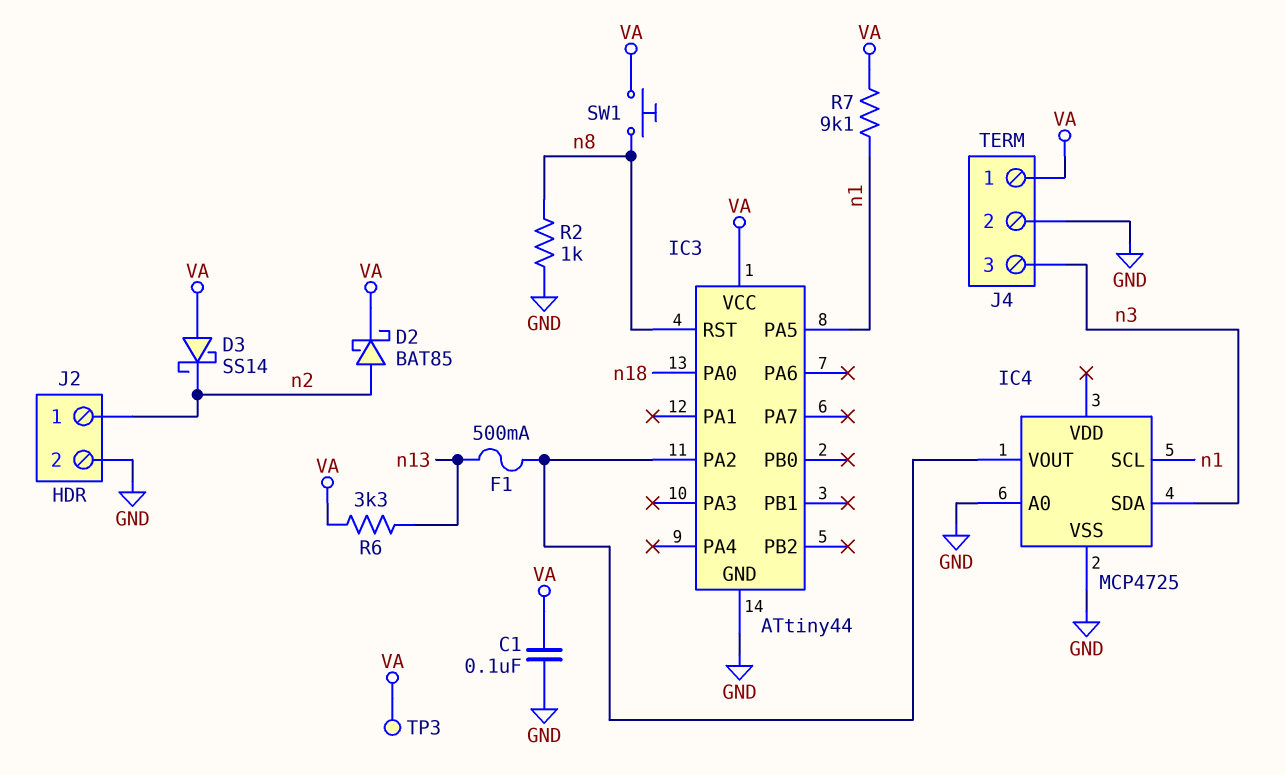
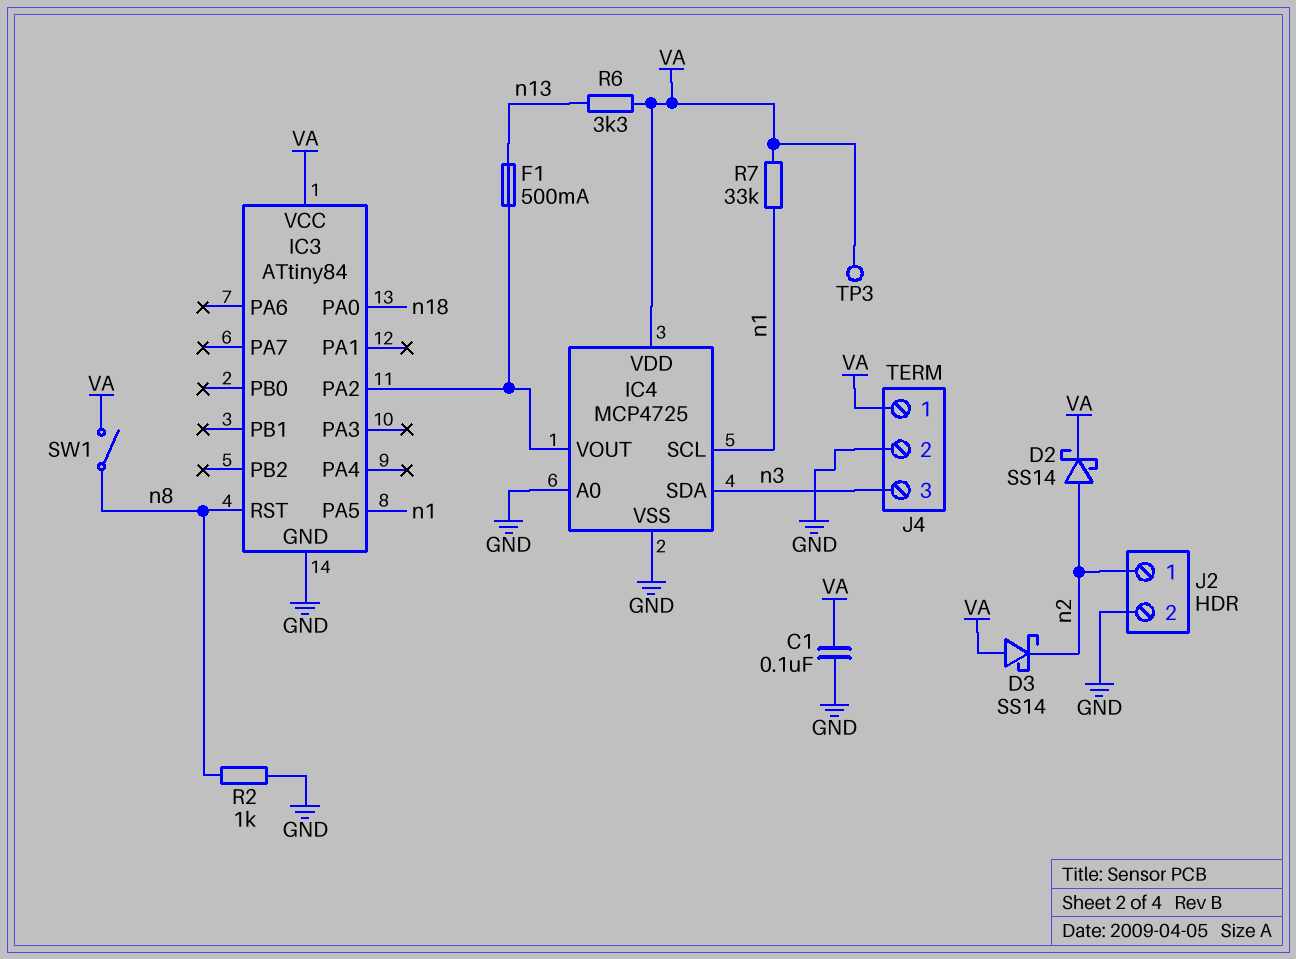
D2: schottky BAT85 (A n2, K VA) -> schottky SS14 (A n2, K VA)
IC3: ATtiny44 -> ATtiny84
IC4 pin VDD: none -> VA
R7: 9.1k (VA, n1) -> 33k (VA, n1)
SW1: button (VA, n8) -> switch (VA, n8)

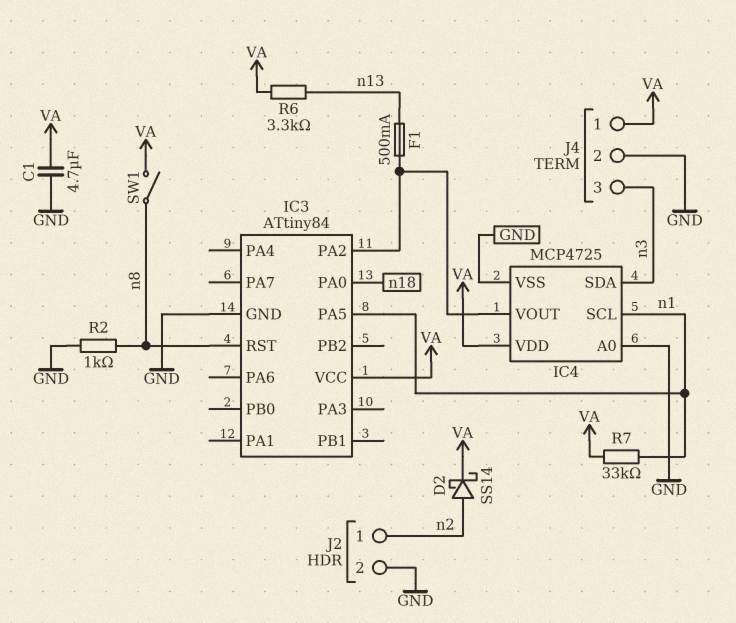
C1: 100nF (GND, VA) -> 4.7uF (GND, VA)
D3: schottky SS14 (A VA, K n2) -> none
TP3: test point (VA) -> none

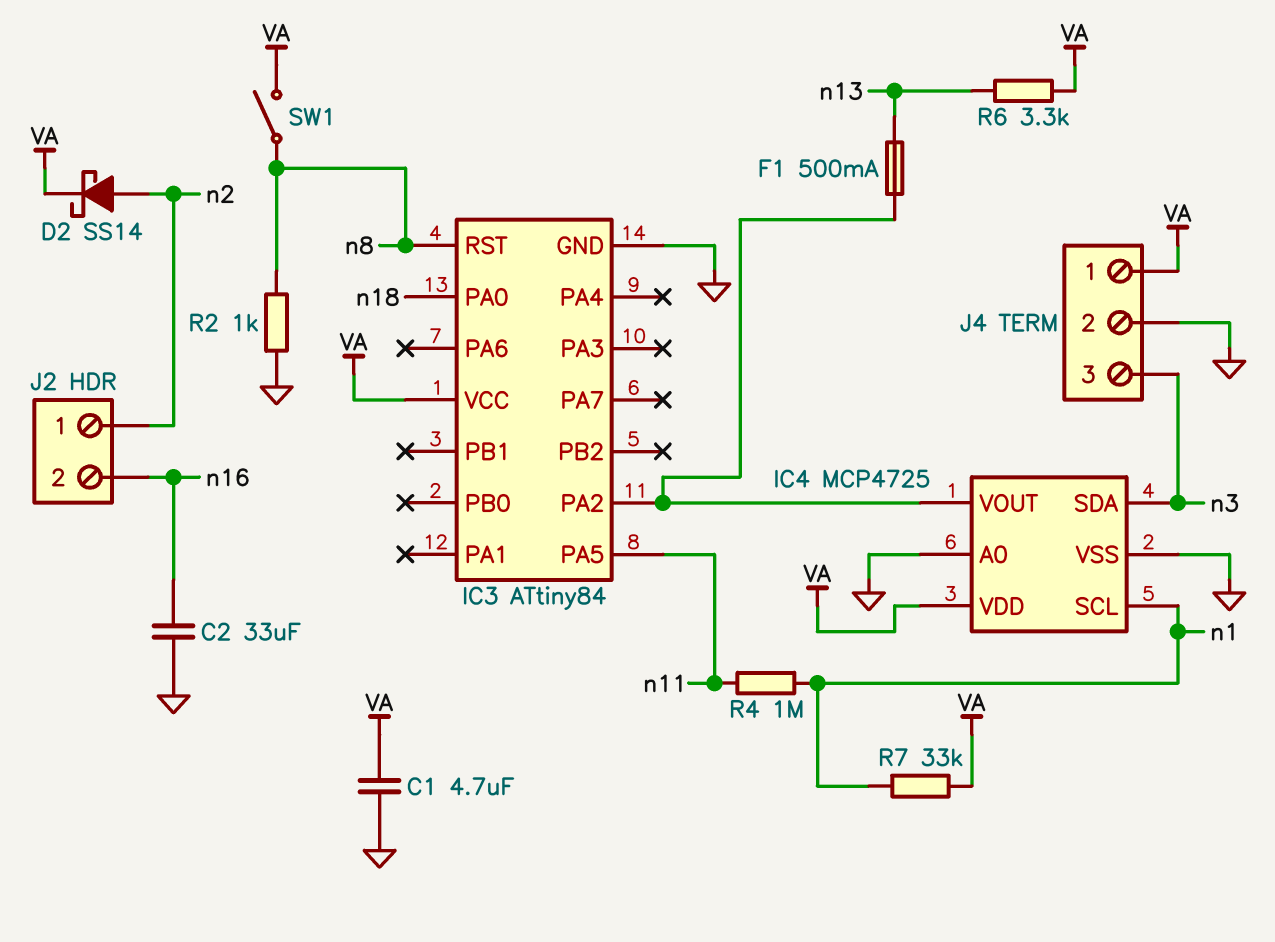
C2: none -> 33uF (GND, n16)
IC3 pin PA5: n1 -> n11
J2 pin 2: GND -> n16
R4: none -> 1M (n1, n11)

